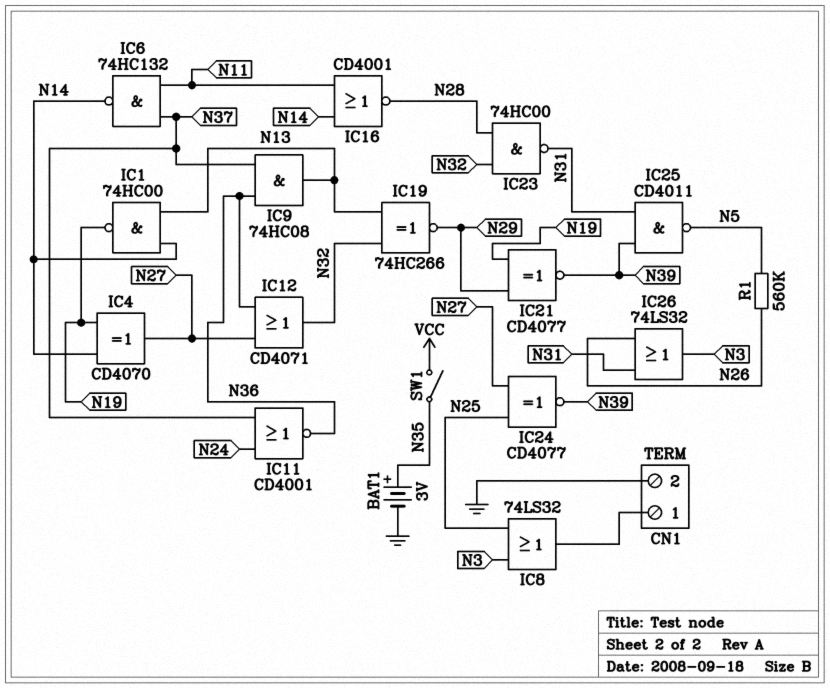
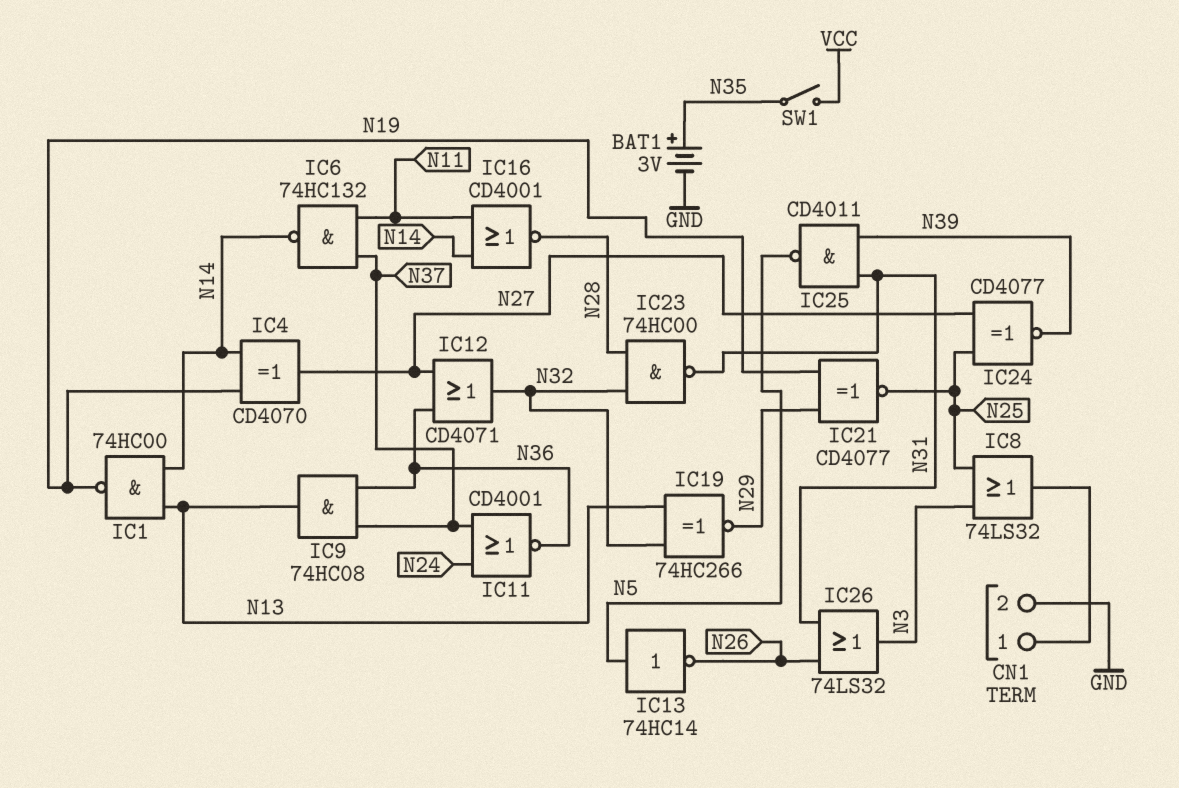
IC13: none -> NOT 74HC14 (in N5, out N26)
IC21: XNOR CD4077 (in N19, in N29, out N39) -> XNOR CD4077 (in N19, in N29, out N25)
R1: 560k (N5, N26) -> none

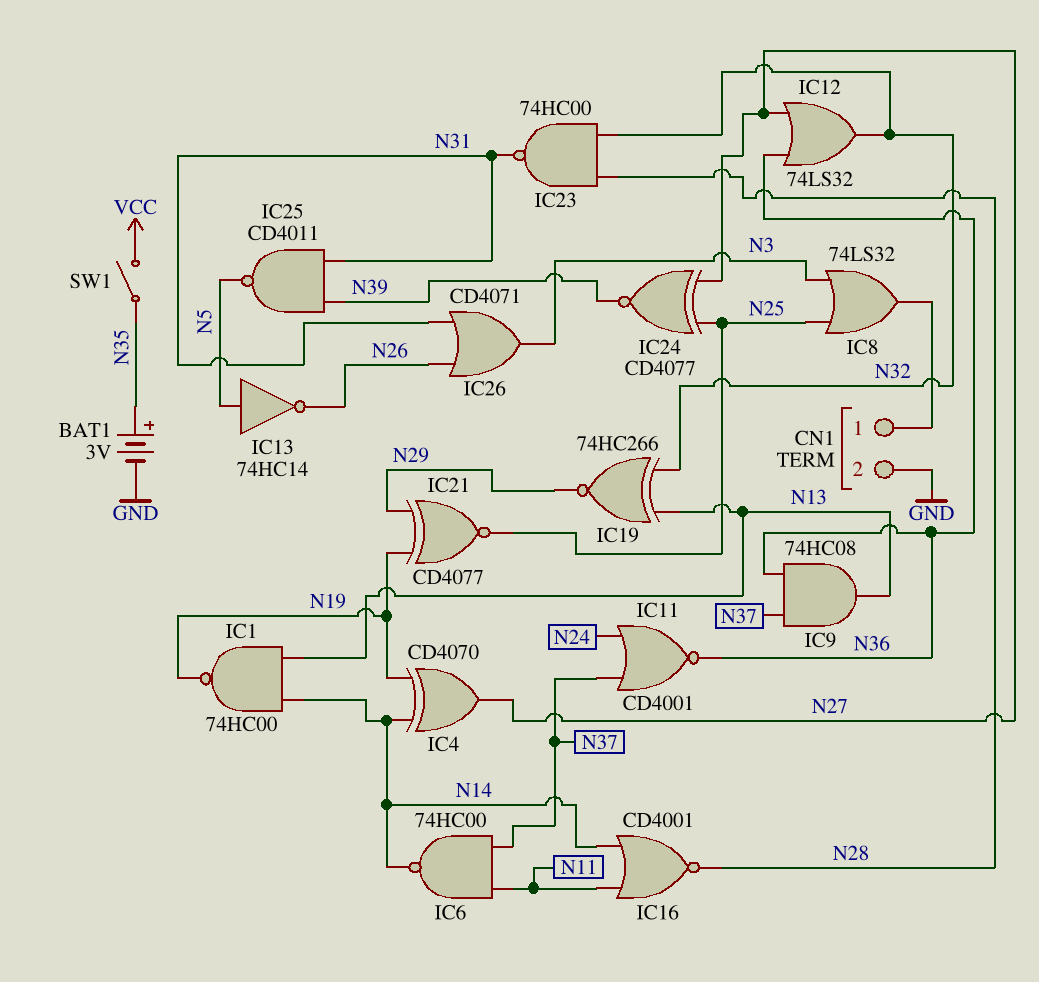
IC6: NAND 74HC132 (in N11, in N37, out N14) -> NAND 74HC00 (in N11, in N37, out N14)
IC12: OR CD4071 (in N27, in N36, out N32) -> OR 74LS32 (in N27, in N36, out N32)
IC26: OR 74LS32 (in N26, in N31, out N3) -> OR CD4071 (in N26, in N31, out N3)

